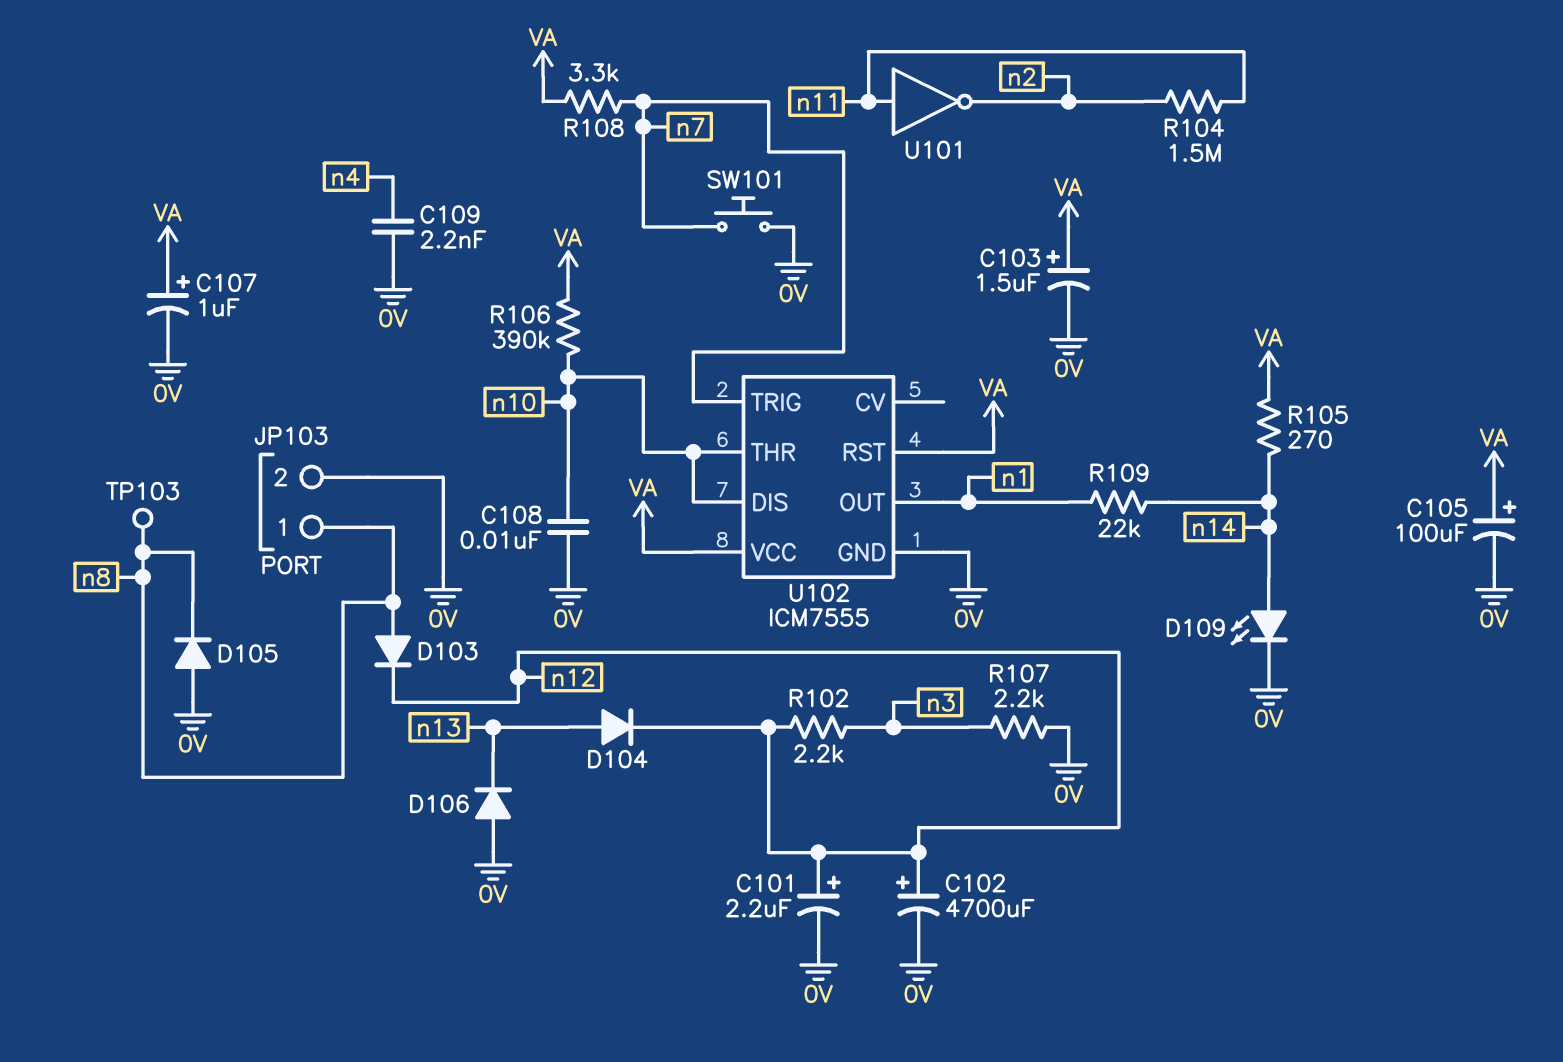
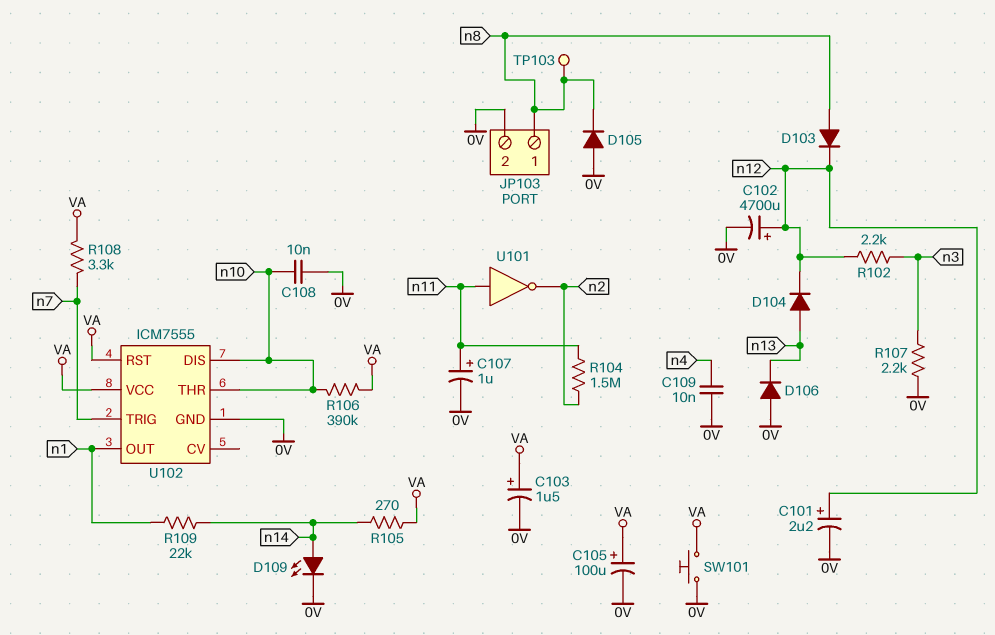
C107: 1uF (plus VA, minus 0V) -> 1uF (plus n11, minus 0V)
C109: 2.2nF (0V, n4) -> 10nF (0V, n4)
SW101: button (0V, n7) -> button (0V, VA)

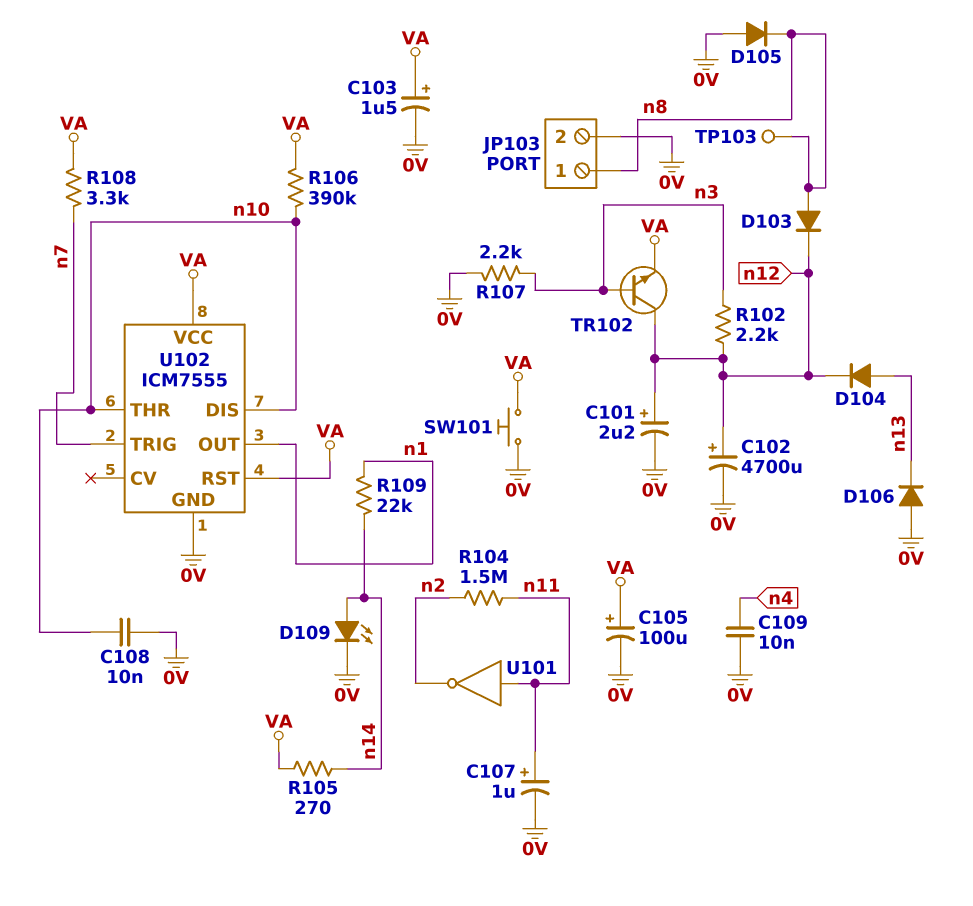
TR102: none -> NPN (B n3, C n12, E VA)

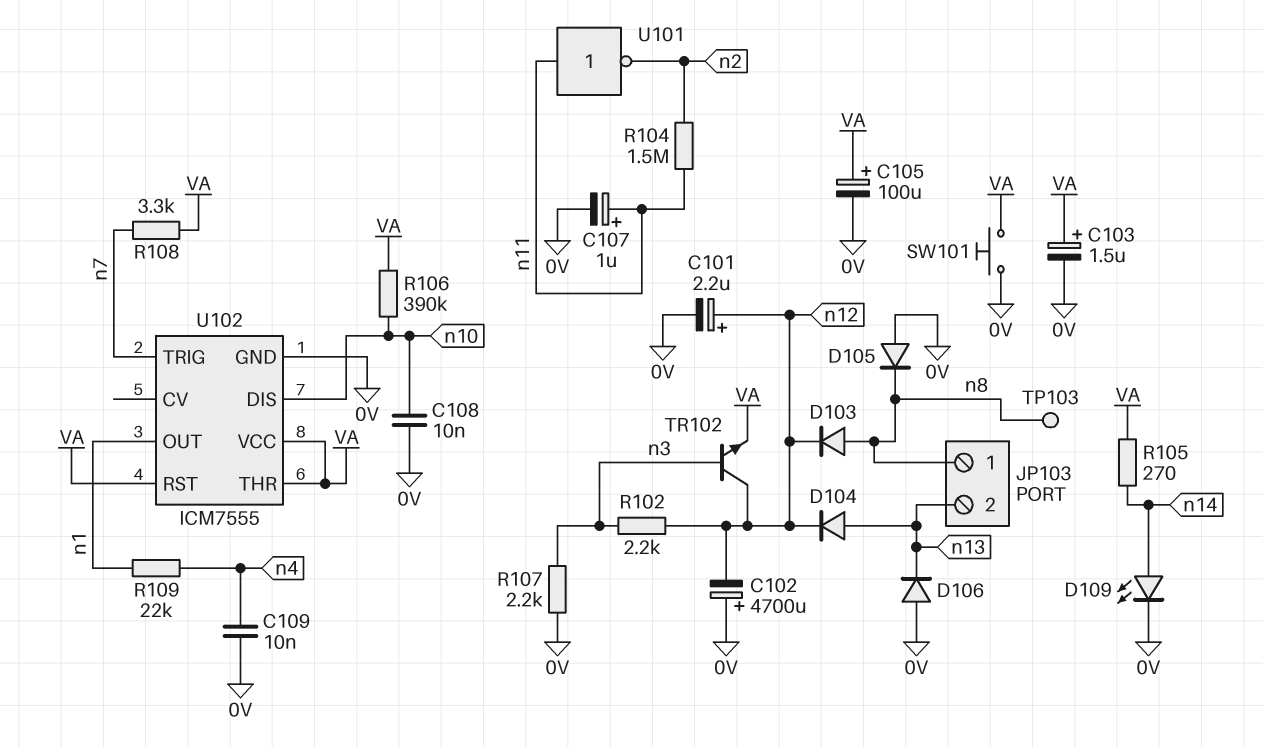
C102: 4700uF (plus n12, minus 0V) -> 4700uF (plus 0V, minus n12)
JP103 pin 2: 0V -> n13
R109: 22k (n1, n14) -> 22k (n1, n4)
U102 pin THR: n10 -> VA

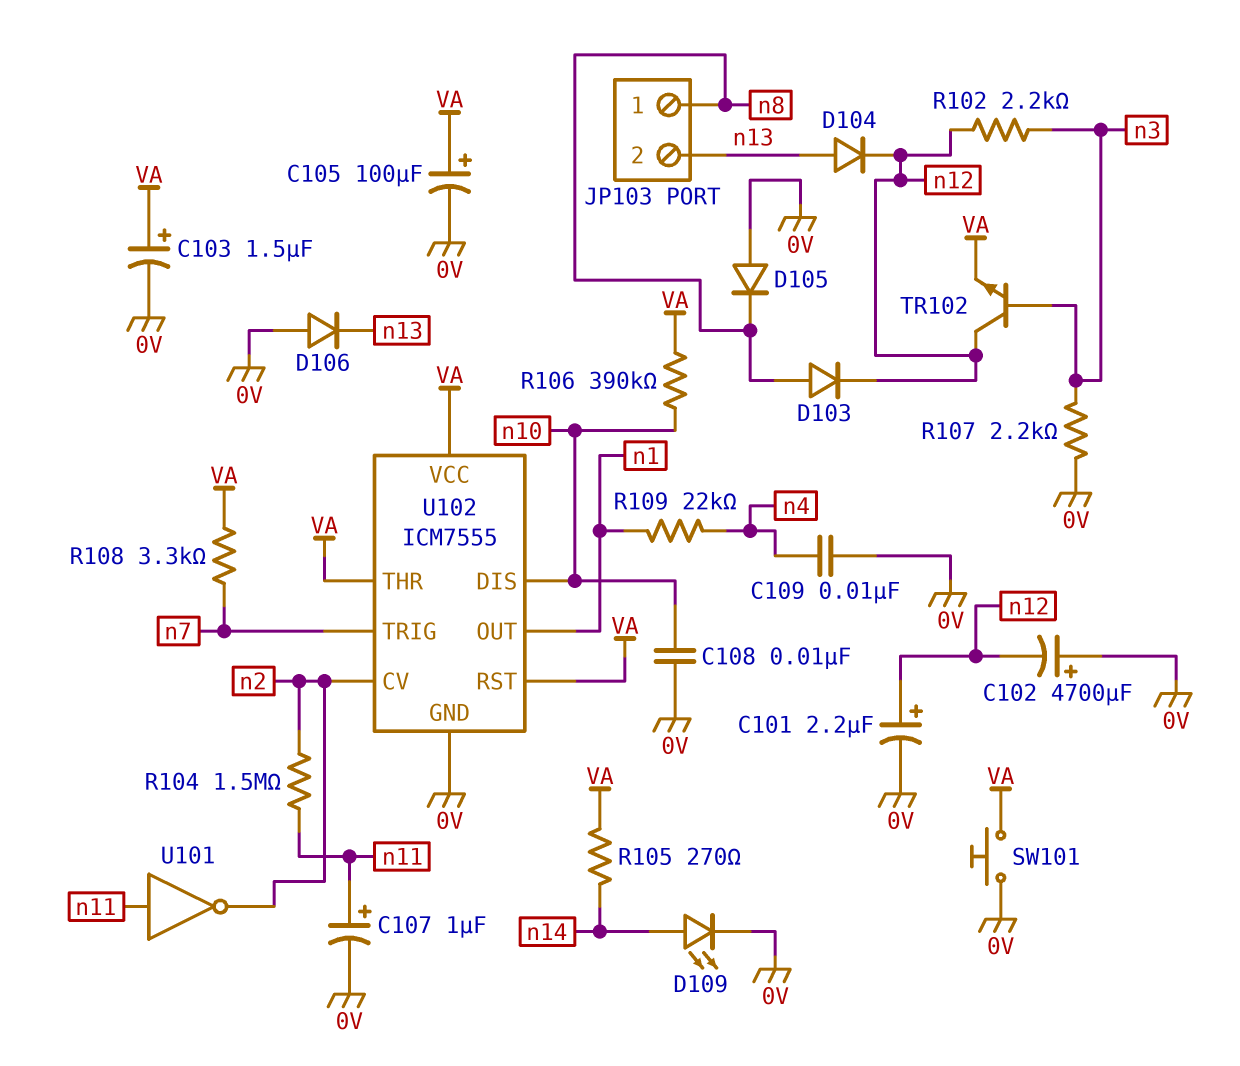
TP103: test point (n8) -> none
U102 pin CV: none -> n2

